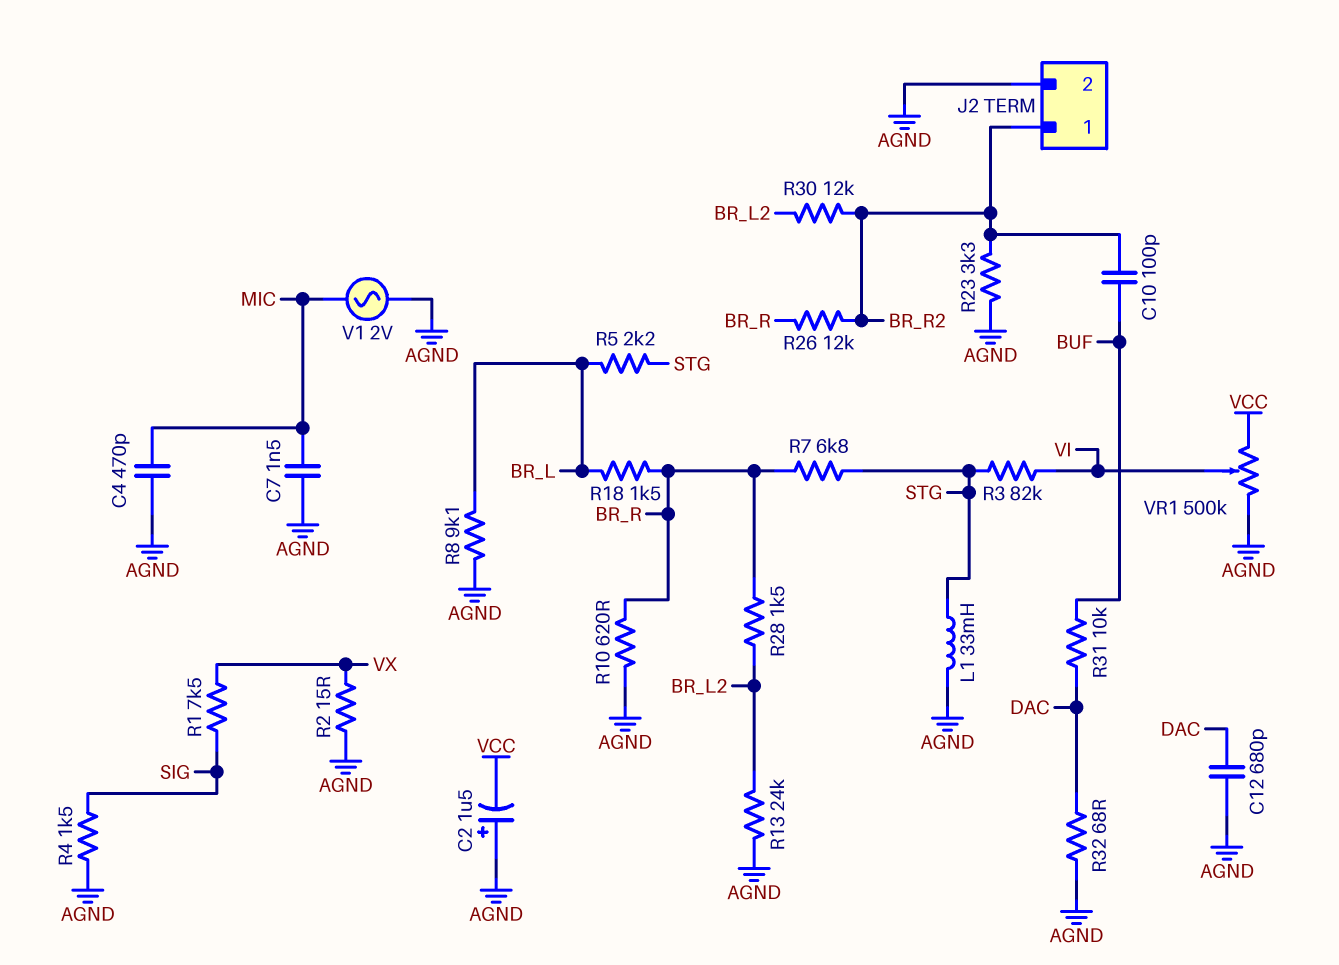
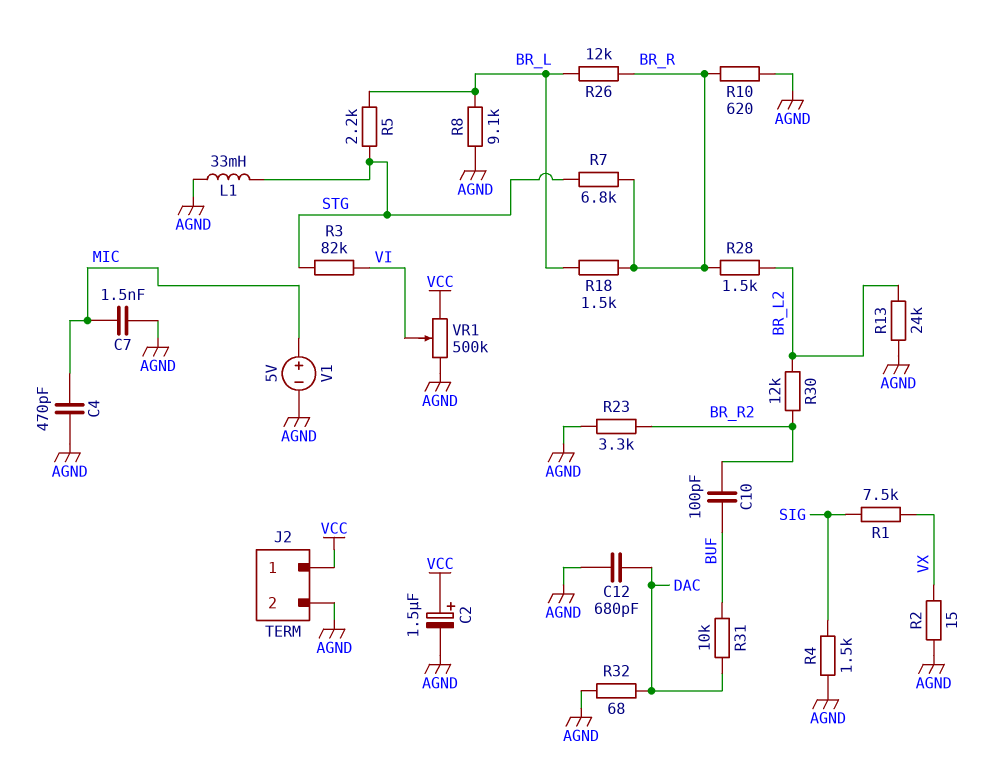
C2: 1.5uF (plus AGND, minus VCC) -> 1.5uF (plus VCC, minus AGND)
J2 pin 1: BR_R2 -> VCC
R26: 12k (BR_R, BR_R2) -> 12k (BR_L, BR_R)
V1: AC 2V (AGND, MIC) -> 5V (plus MIC, minus AGND)

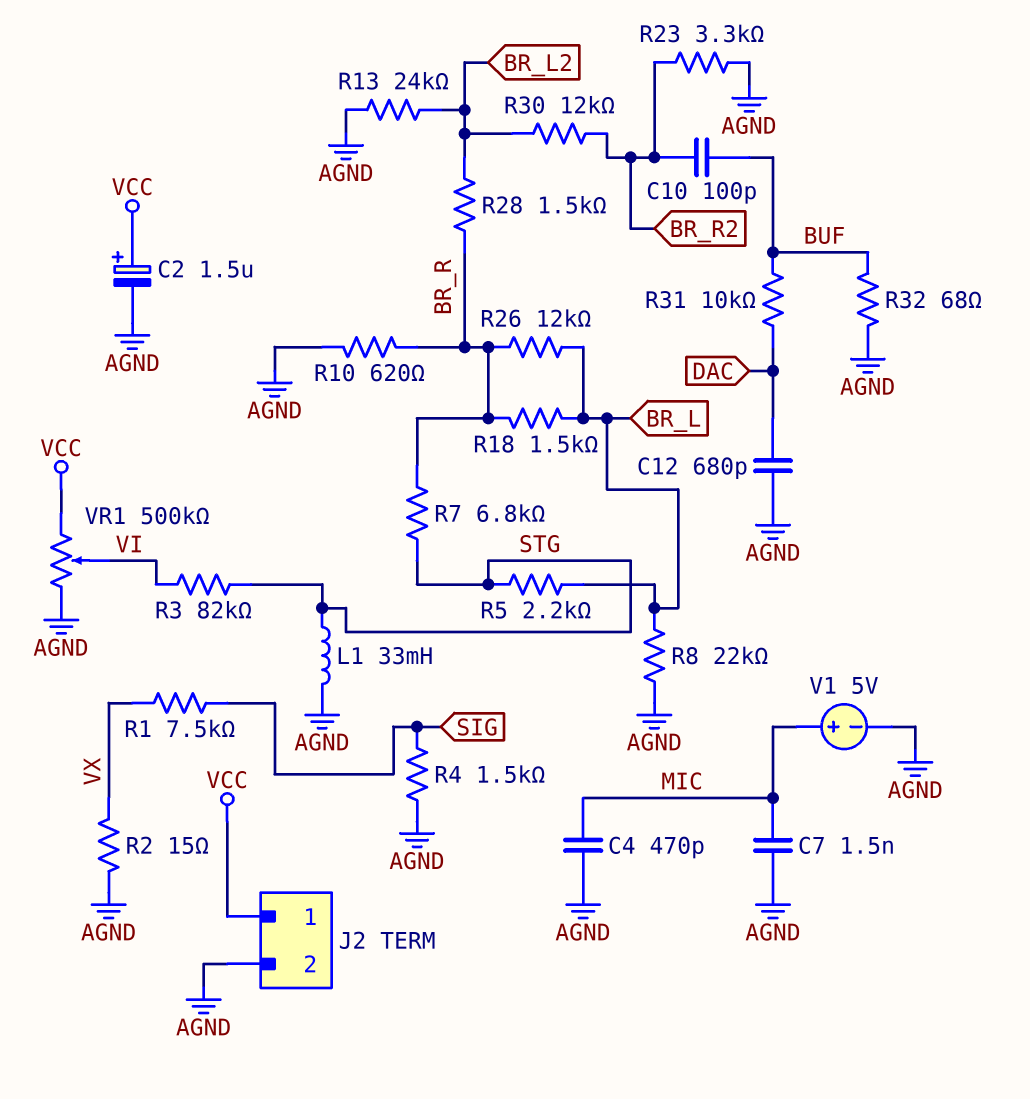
R8: 9.1k (AGND, BR_L) -> 22k (AGND, BR_L)
R32: 68 (AGND, DAC) -> 68 (AGND, BUF)

